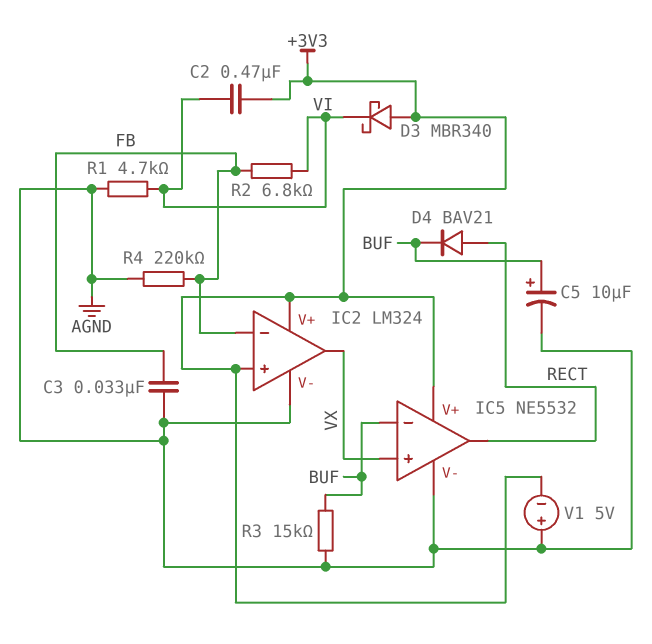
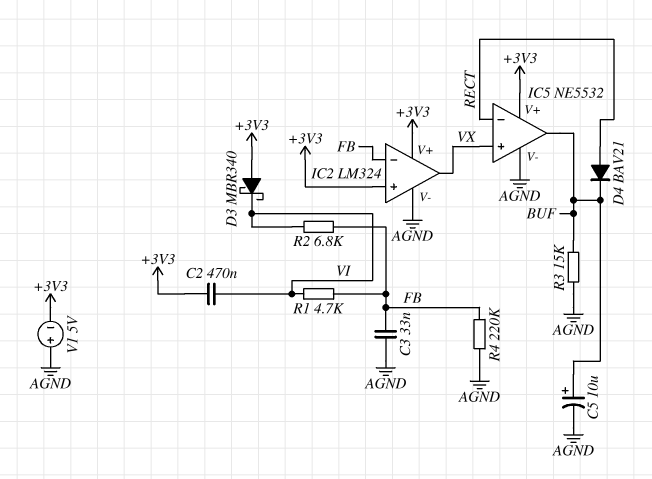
IC5 pin in-: BUF -> RECT
IC5 pin out: RECT -> BUF
R1: 4.7k (AGND, VI) -> 4.7k (FB, VI)

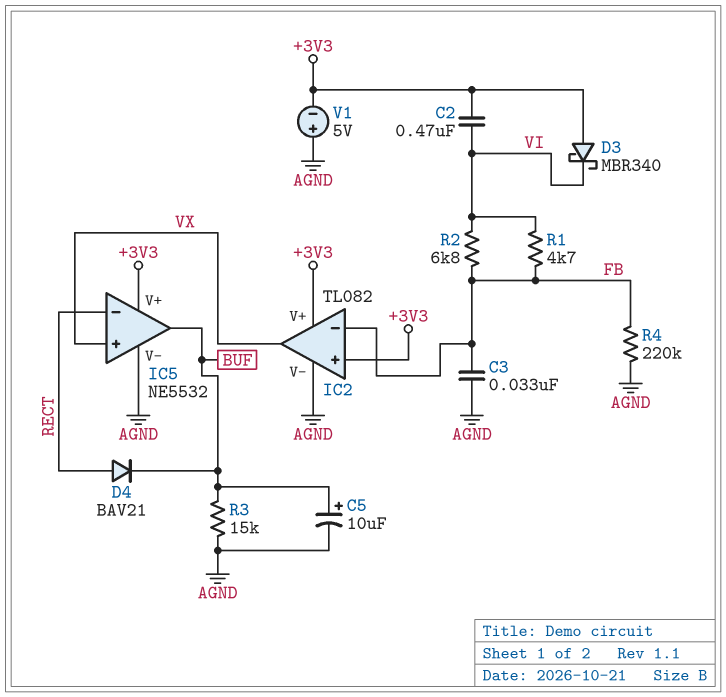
IC2: LM324 -> TL082

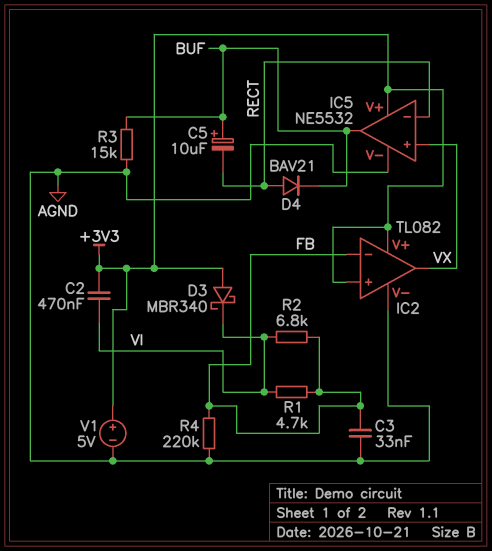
C5: 10uF (plus BUF, minus AGND) -> 10uF (plus BUF, minus RECT)
V1: 5V (plus AGND, minus +3V3) -> 5V (plus +3V3, minus AGND)

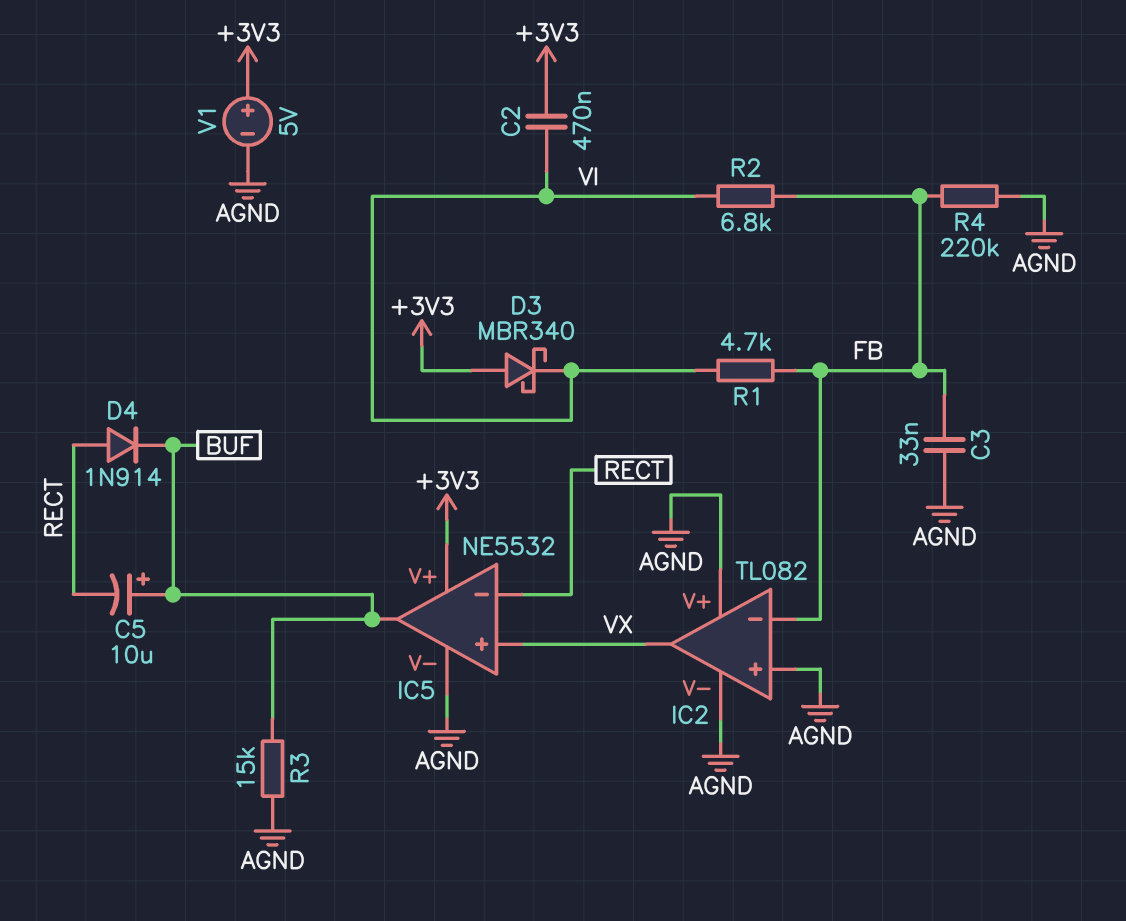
D4: diode BAV21 (A RECT, K BUF) -> diode 1N914 (A RECT, K BUF)
IC2 pin V+: +3V3 -> AGND
IC2 pin in+: +3V3 -> AGND

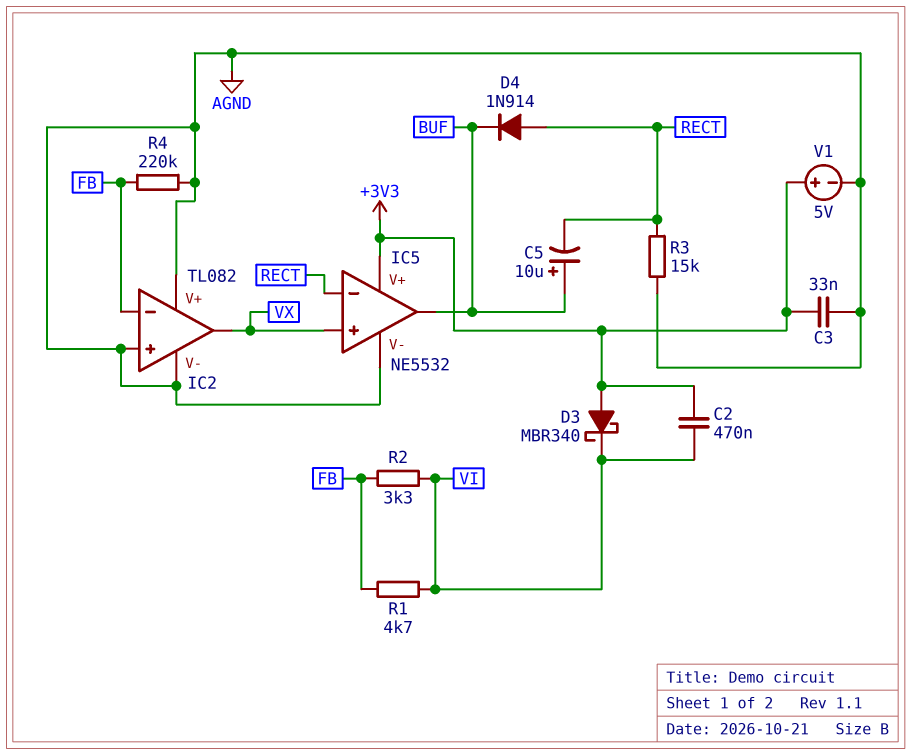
C3: 33nF (AGND, FB) -> 33nF (+3V3, AGND)
R2: 6.8k (FB, VI) -> 3.3k (FB, VI)
R3: 15k (AGND, BUF) -> 15k (AGND, RECT)

